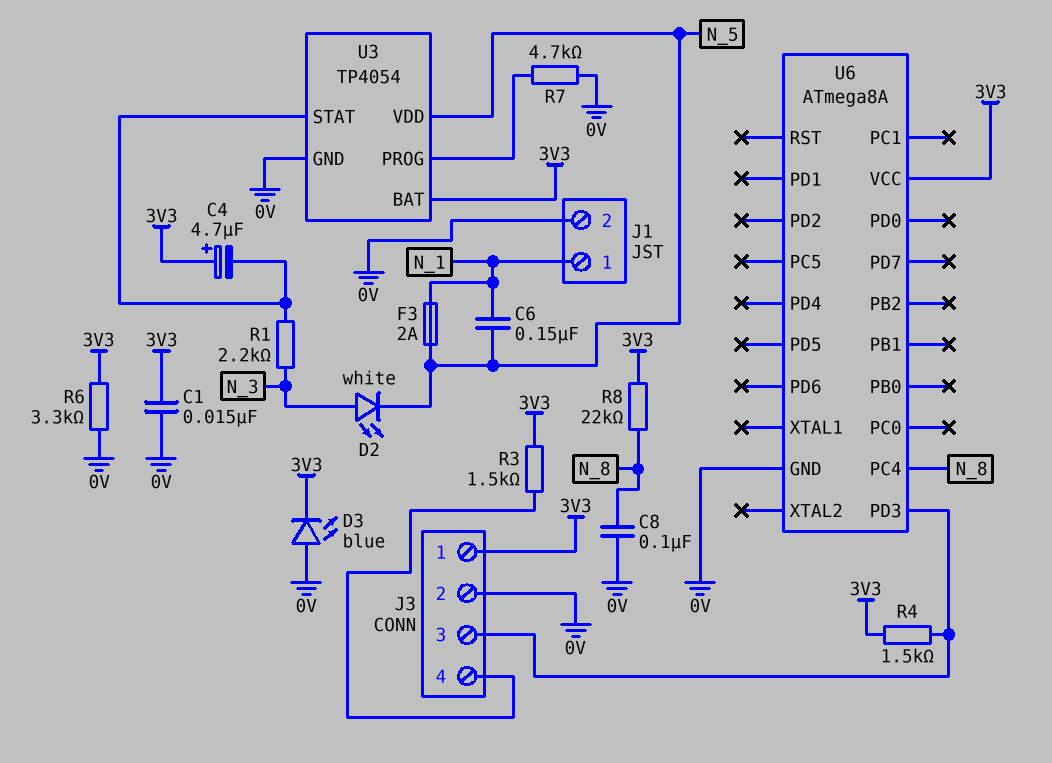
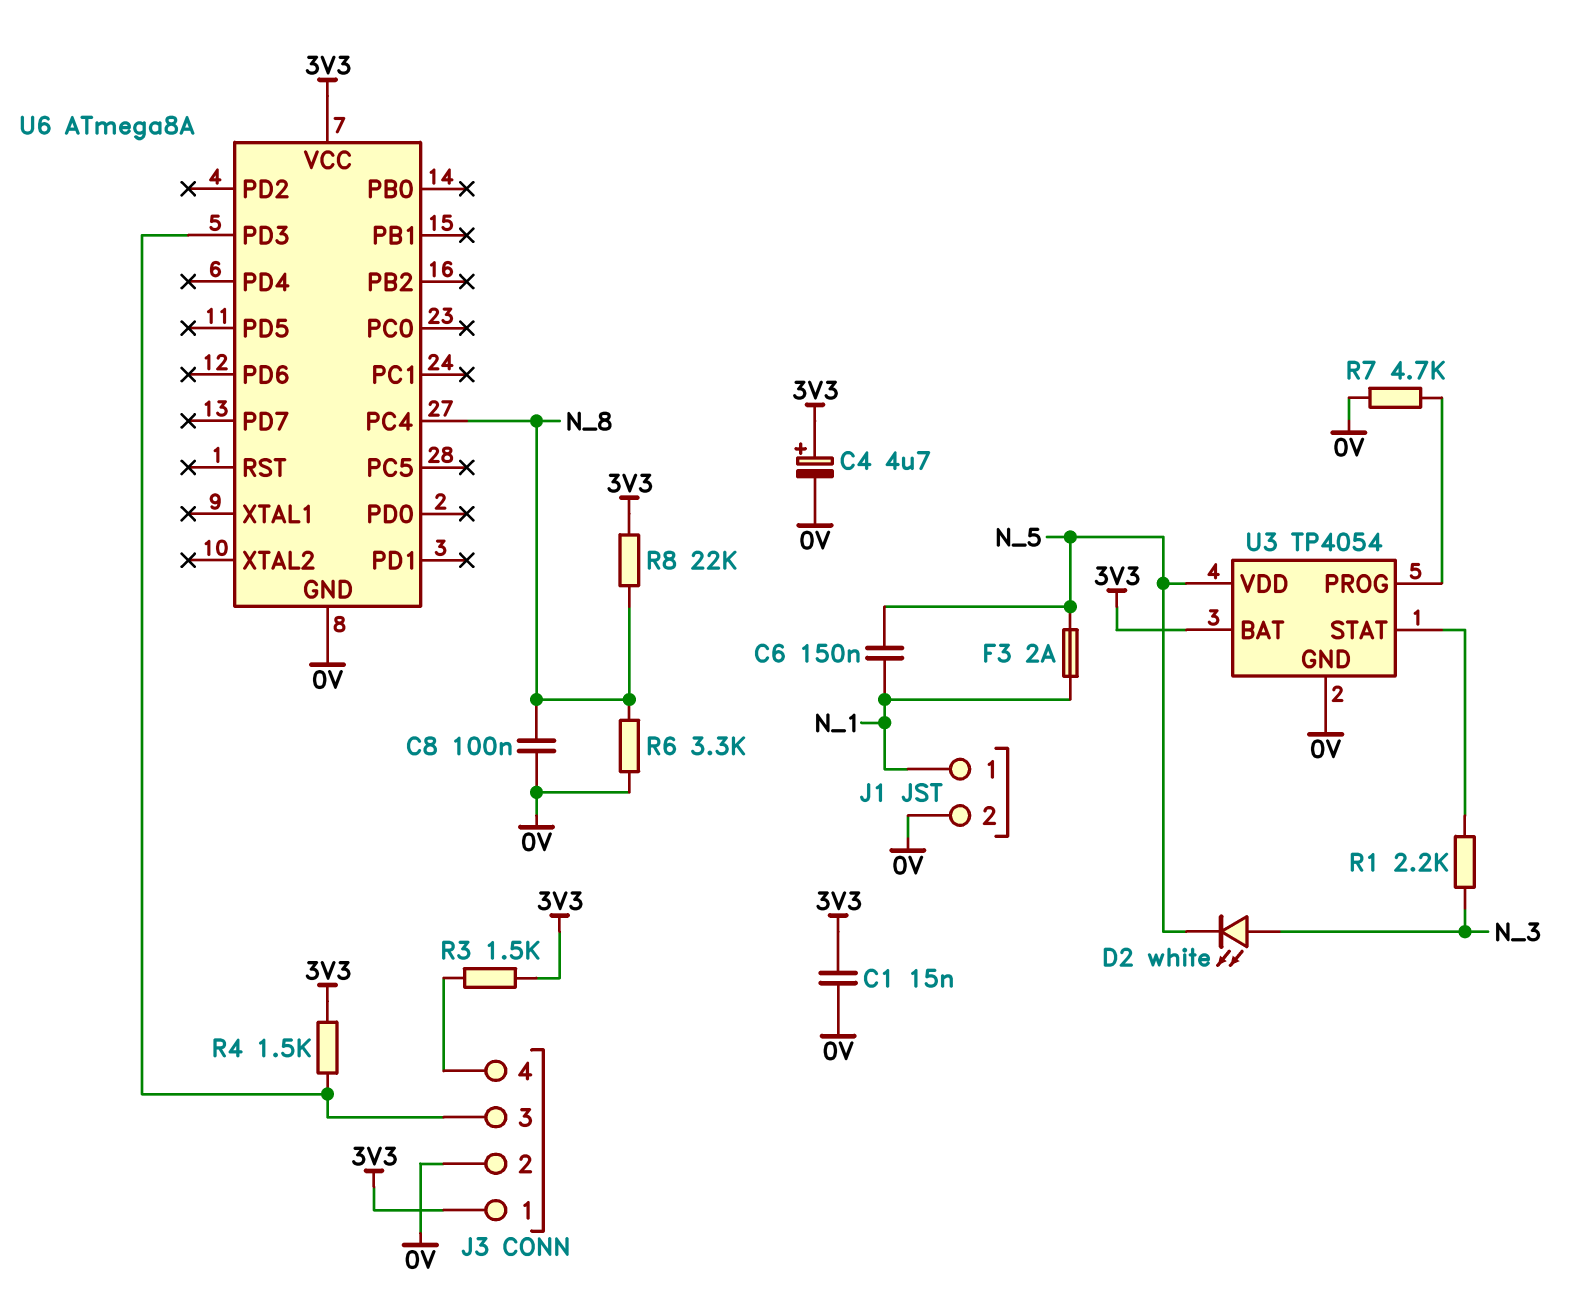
C4: 4.7uF (plus 3V3, minus U3/STAT) -> 4.7uF (plus 3V3, minus 0V)
D3: LED blue (A 0V, K 3V3) -> none
R6: 3.3k (0V, 3V3) -> 3.3k (0V, N_8)

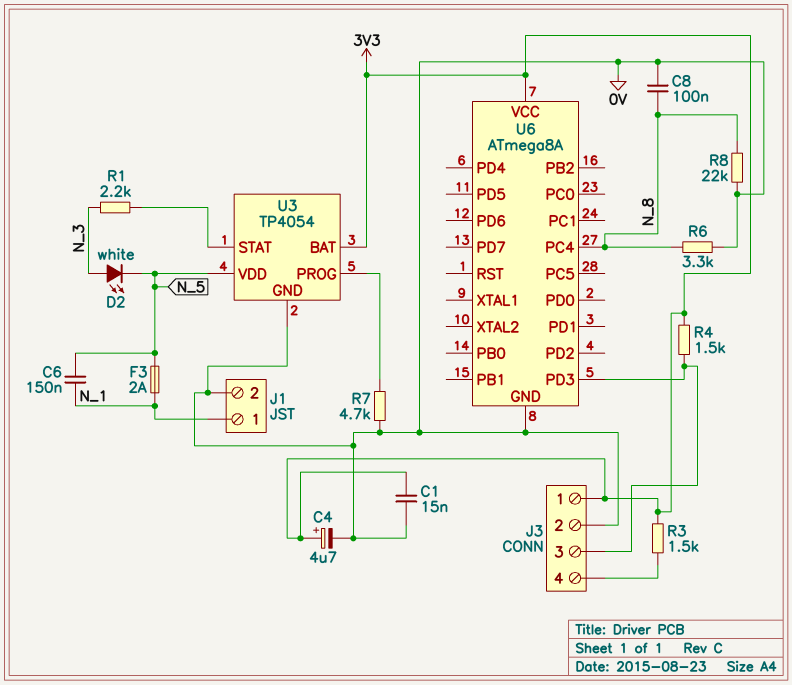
R8: 22k (3V3, N_8) -> 22k (0V, N_8)

